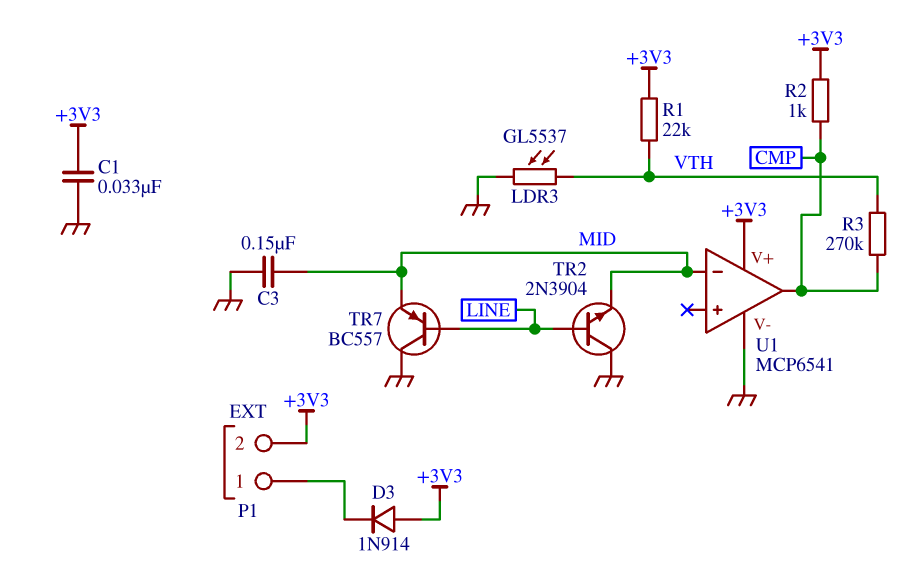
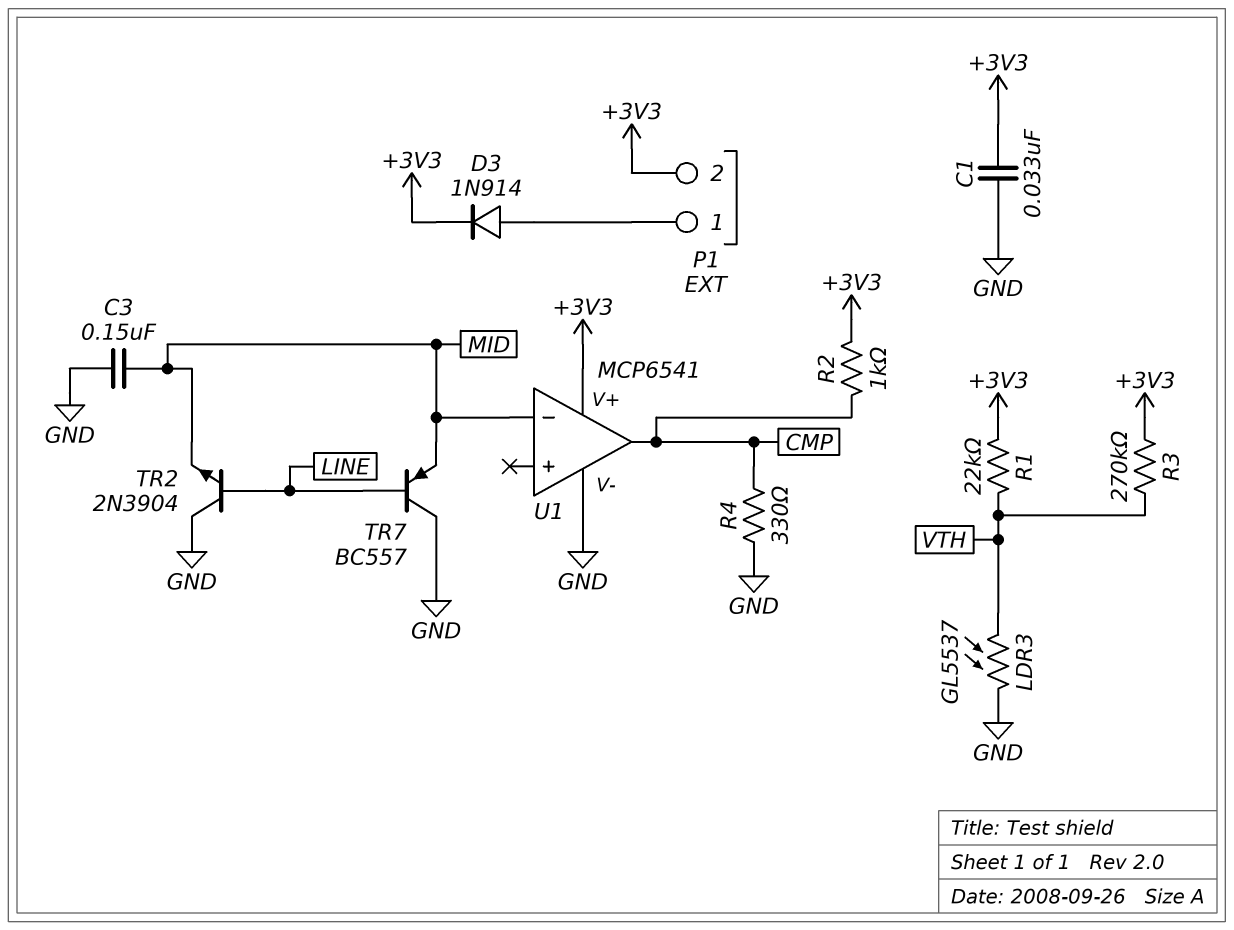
D3: diode 1N914 (A +3V3, K P1/1) -> diode 1N914 (A P1/1, K +3V3)
R3: 270k (CMP, VTH) -> 270k (+3V3, VTH)
R4: none -> 330 (CMP, GND)

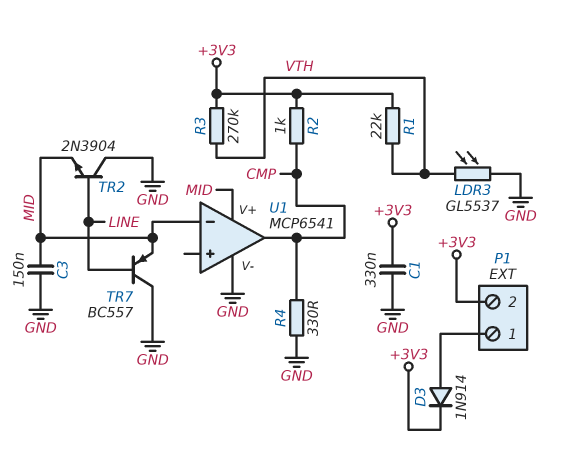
C1: 33nF (+3V3, GND) -> 330nF (+3V3, GND)
U1 pin V+: +3V3 -> MID

